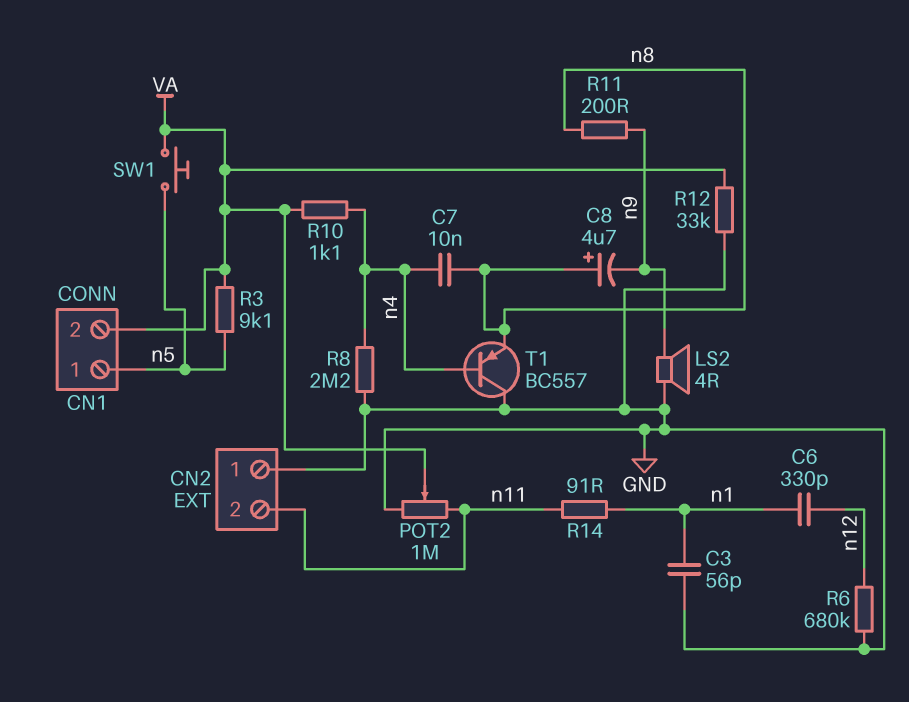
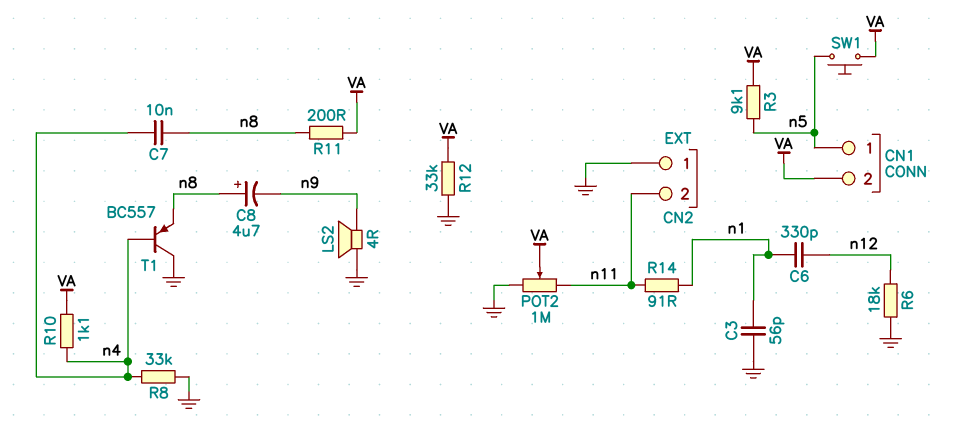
R6: 680k (GND, n12) -> 18k (GND, n12)
R8: 2.2M (GND, n4) -> 33k (GND, n4)
R11: 200 (n8, n9) -> 200 (VA, n8)

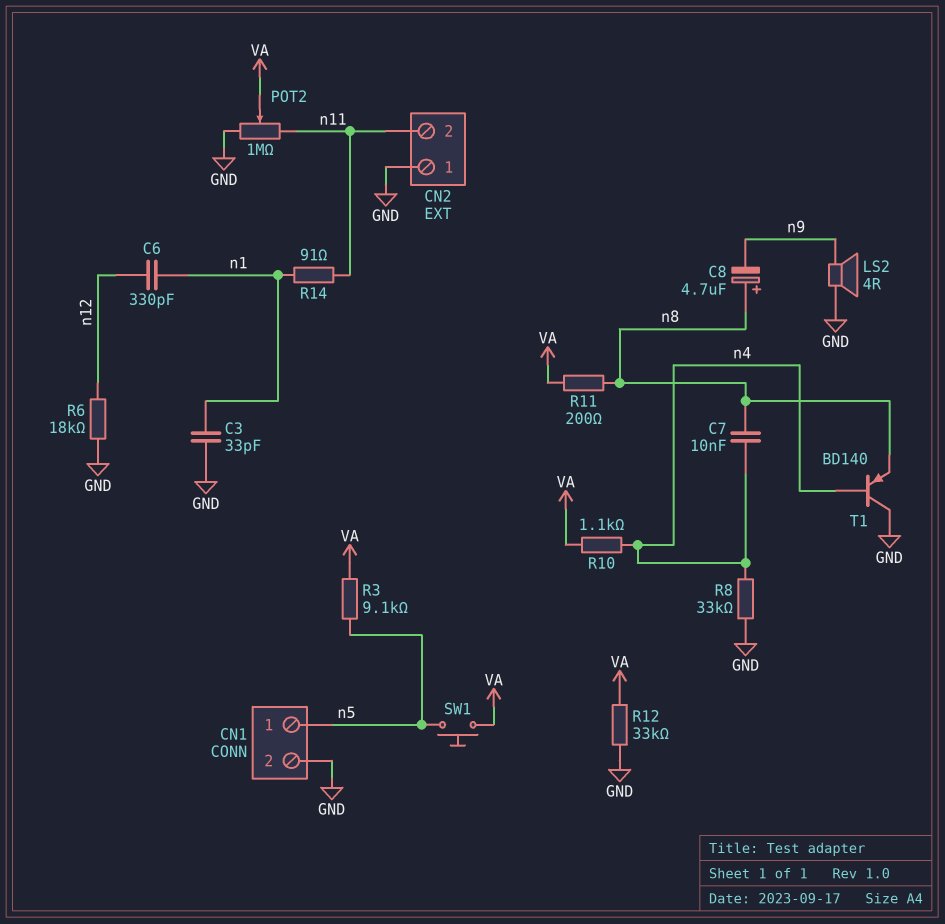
C3: 56pF (GND, n1) -> 33pF (GND, n1)
CN1 pin 2: VA -> GND
T1: PNP BC557 (B n4, C GND, E n8) -> PNP BD140 (B n4, C GND, E n8)

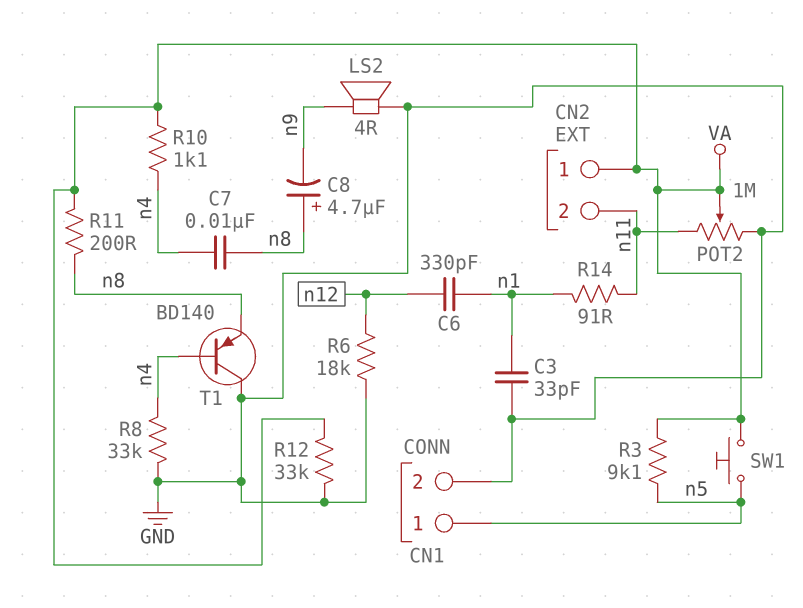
CN2 pin 1: GND -> VA

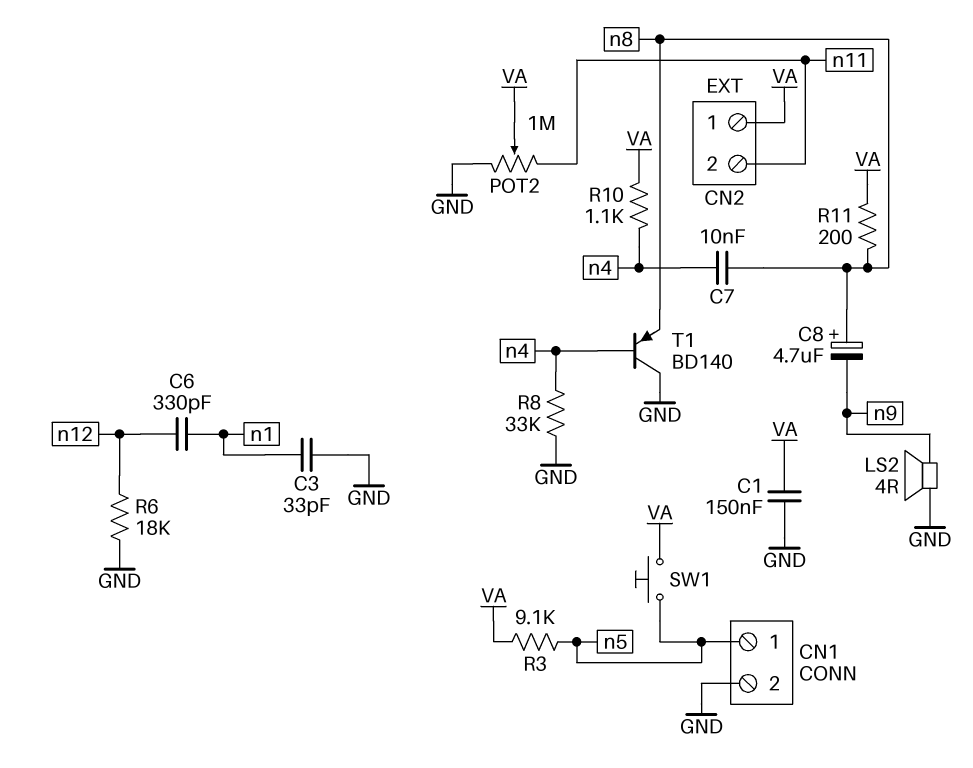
C1: none -> 150nF (GND, VA)
R12: 33k (GND, VA) -> none
R14: 91 (n1, n11) -> none

